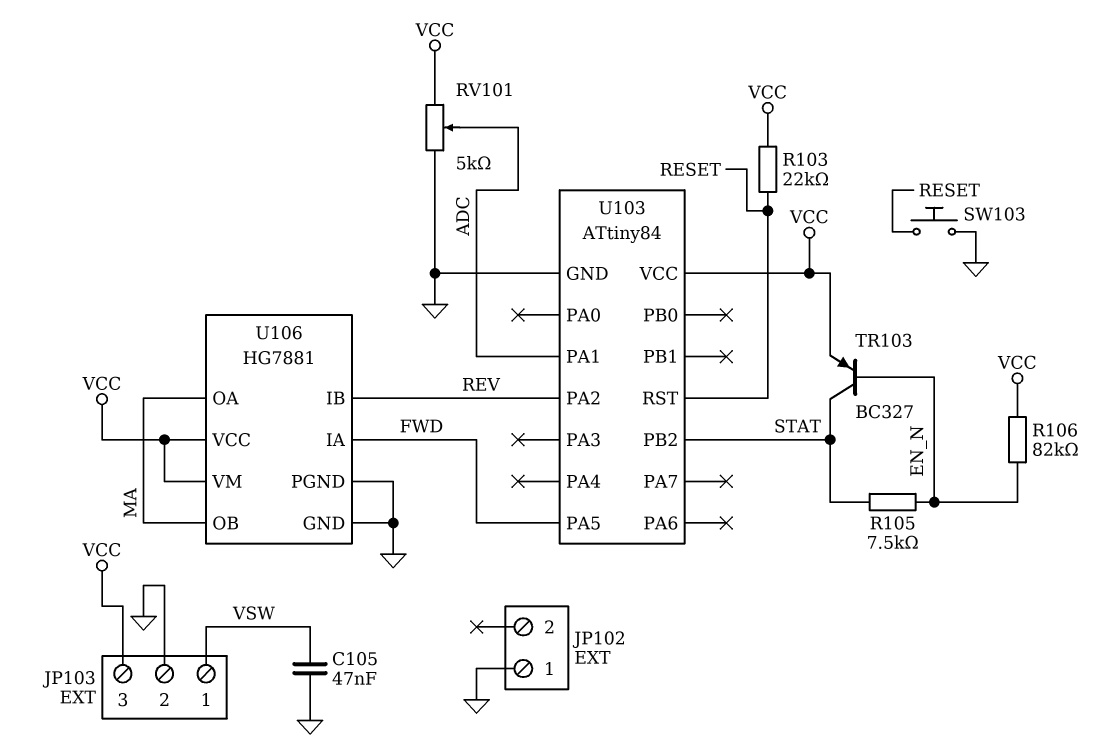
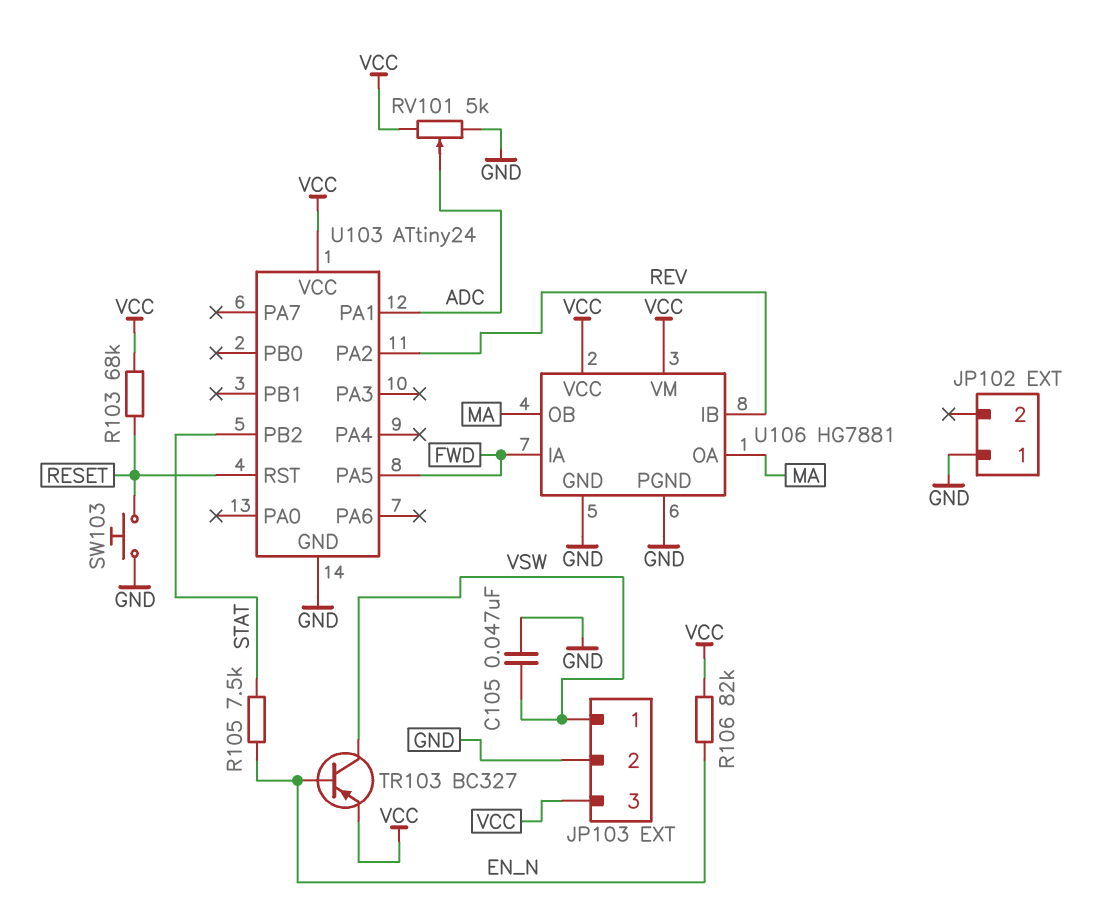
R103: 22k (RESET, VCC) -> 68k (RESET, VCC)
TR103: PNP BC327 (B EN_N, C STAT, E VCC) -> PNP BC327 (B EN_N, C VSW, E VCC)
U103: ATtiny84 -> ATtiny24

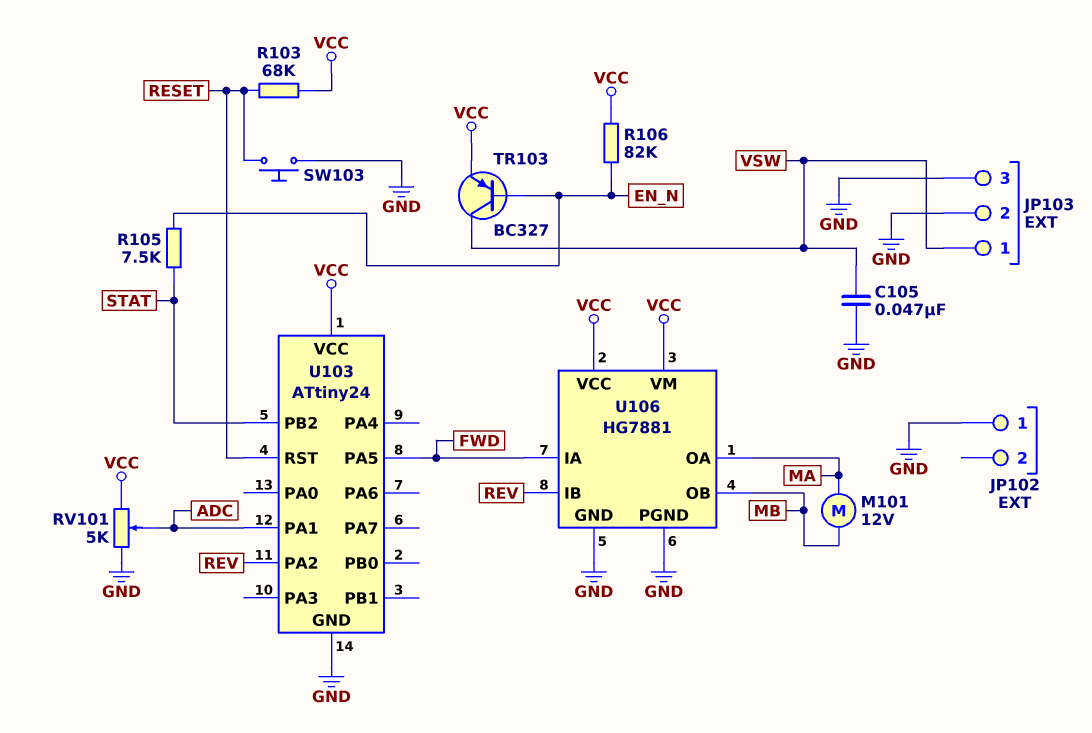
JP103 pin 3: VCC -> GND
M101: none -> motor 12V (MA, MB)
U106 pin OB: MA -> MB

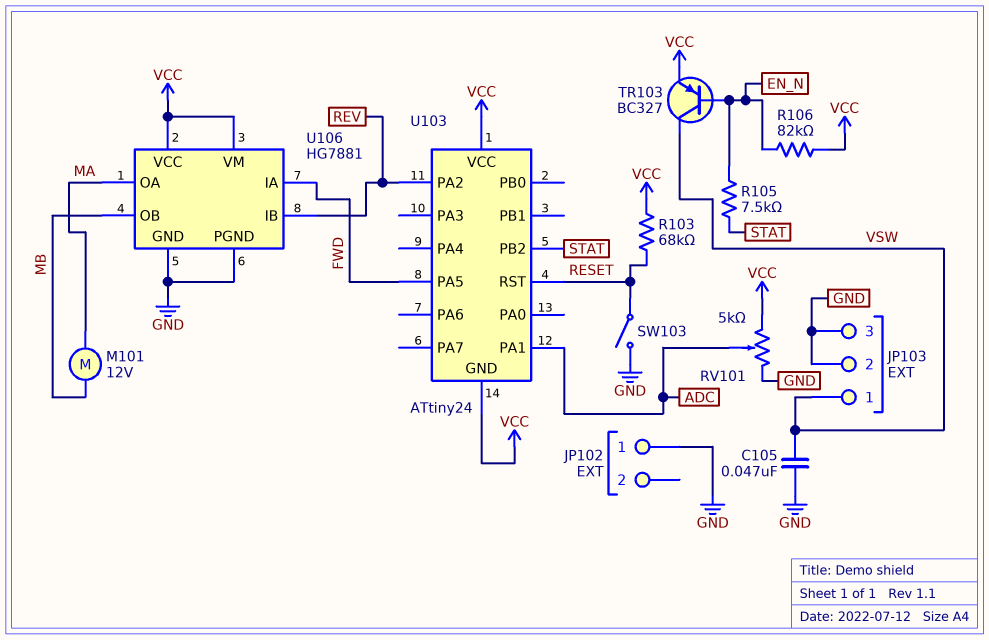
SW103: button (GND, RESET) -> switch (GND, RESET)
U103 pin GND: GND -> VCC

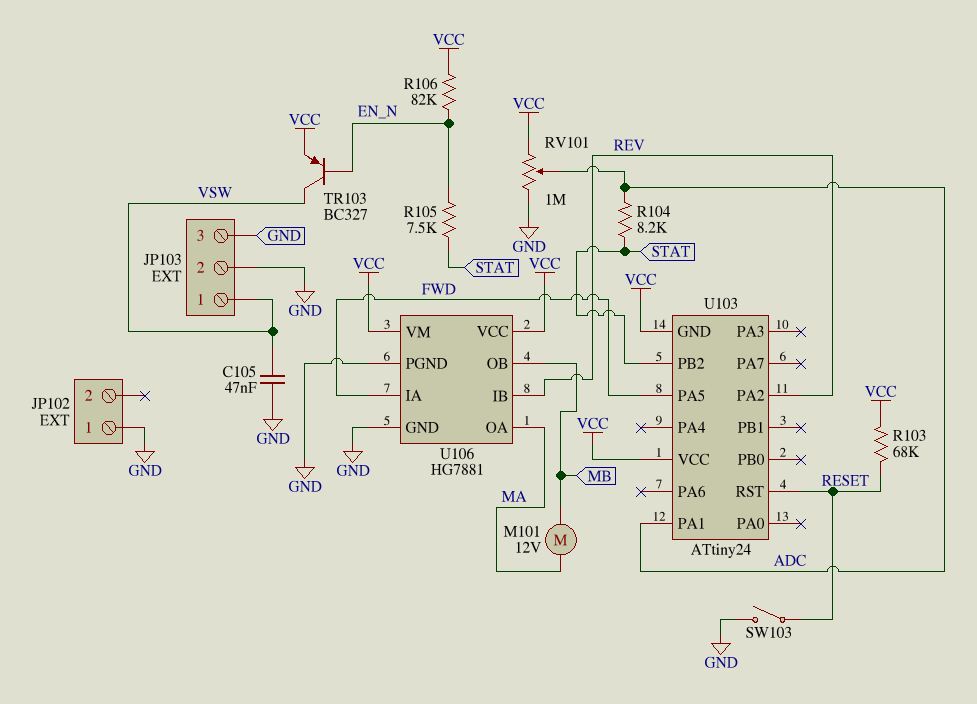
R104: none -> 8.2k (ADC, STAT)
RV101: 5k (GND, VCC, wiper ADC) -> 1M (GND, VCC, wiper ADC)

